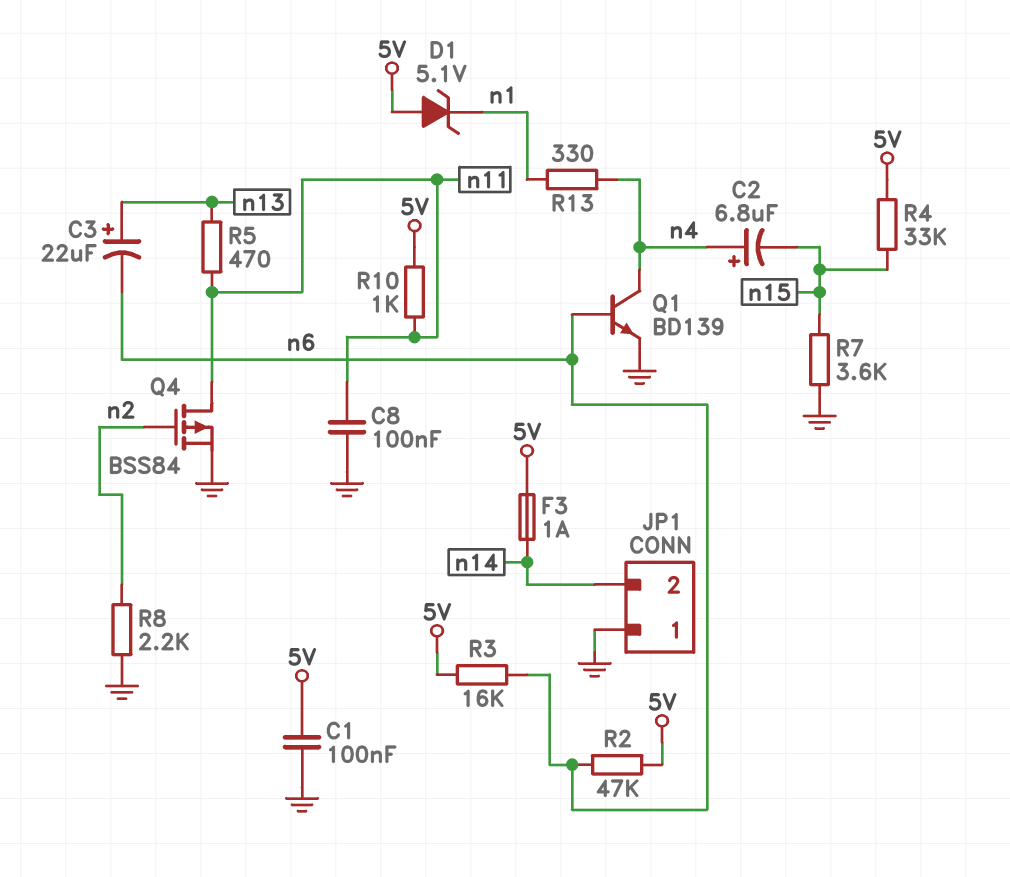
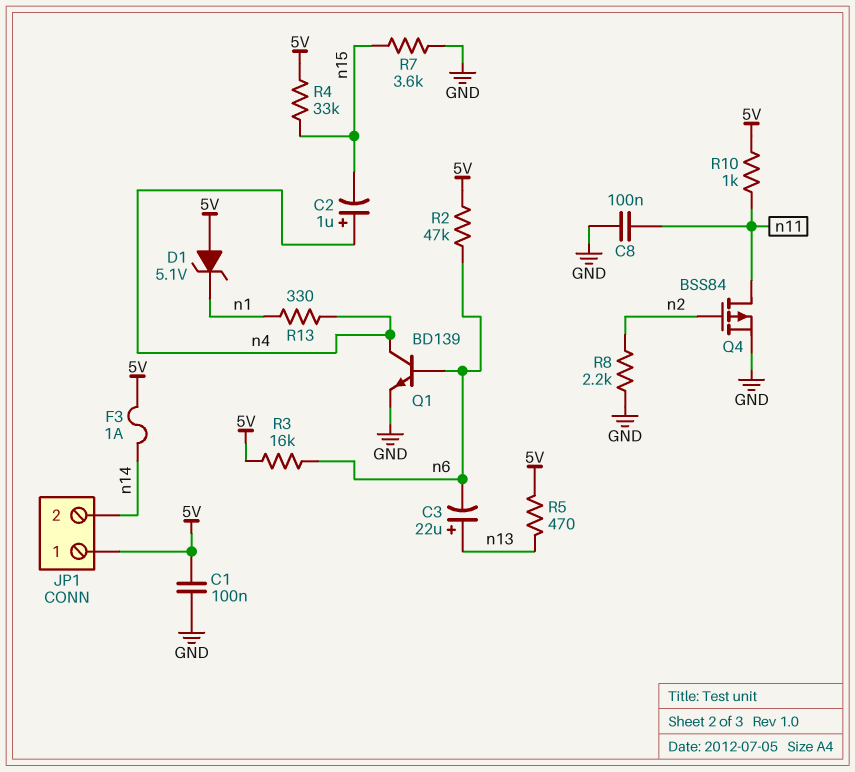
C2: 6.8uF (plus n4, minus n15) -> 1uF (plus n4, minus n15)
JP1 pin 1: GND -> 5V
R5: 470 (n11, n13) -> 470 (5V, n13)

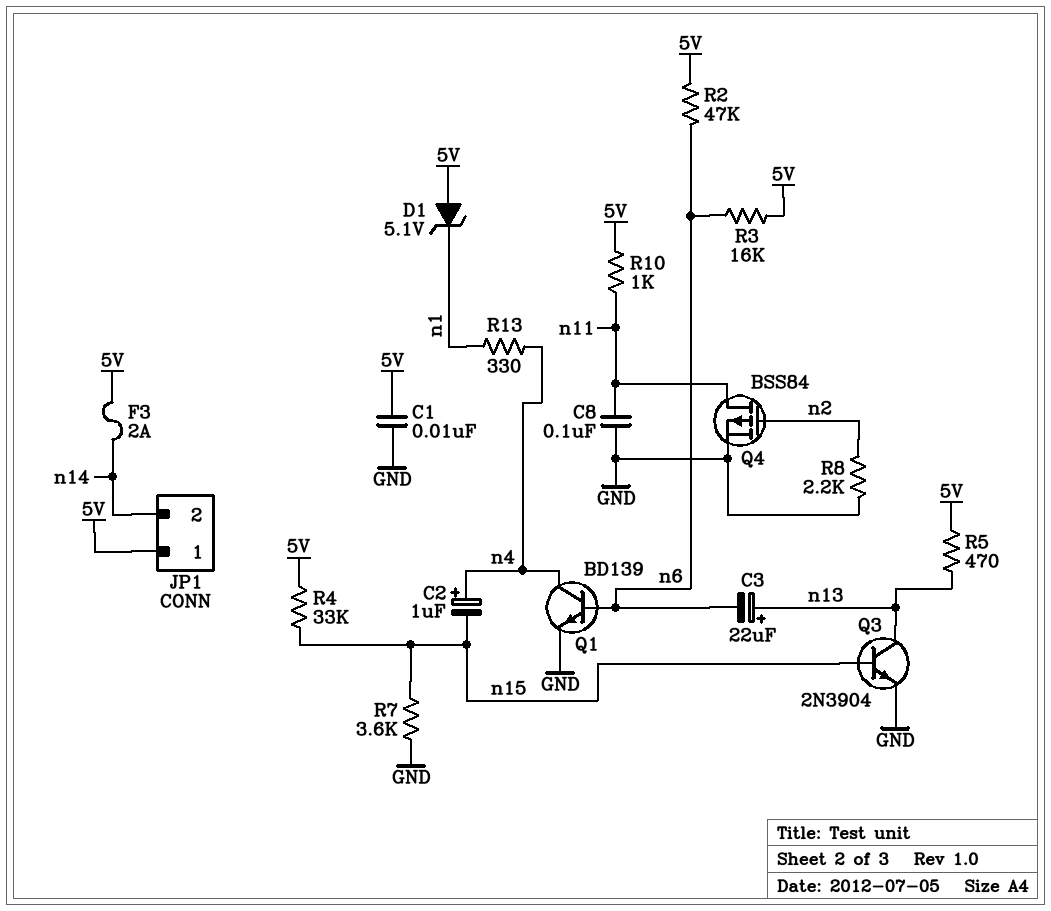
C1: 100nF (5V, GND) -> 10nF (5V, GND)
F3: 1A (5V, n14) -> 2A (5V, n14)
Q3: none -> NPN 2N3904 (B n15, C n13, E GND)

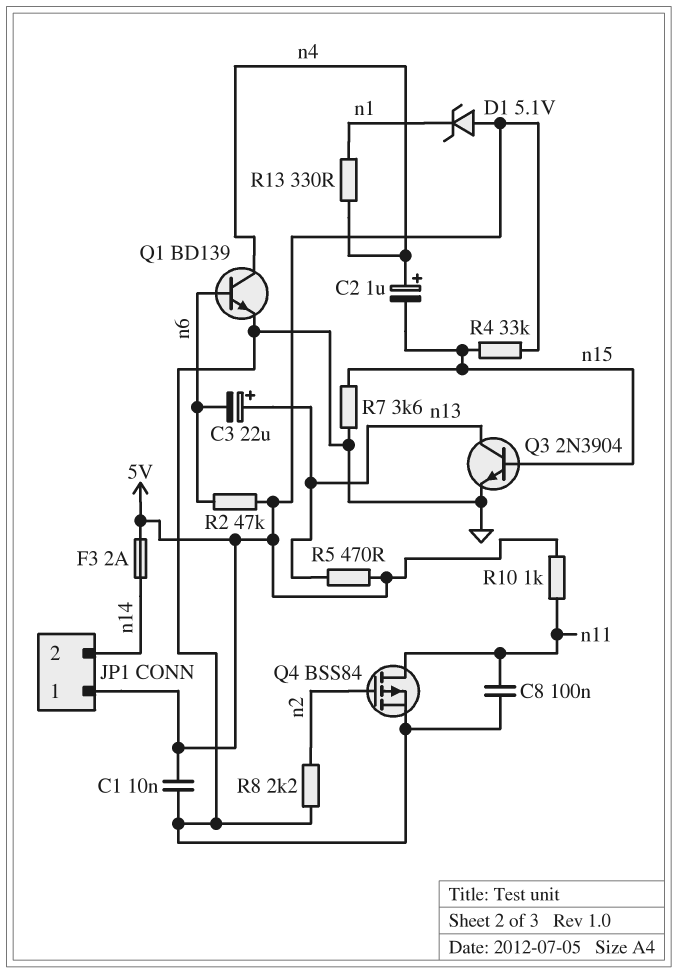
R3: 16k (5V, n6) -> none

